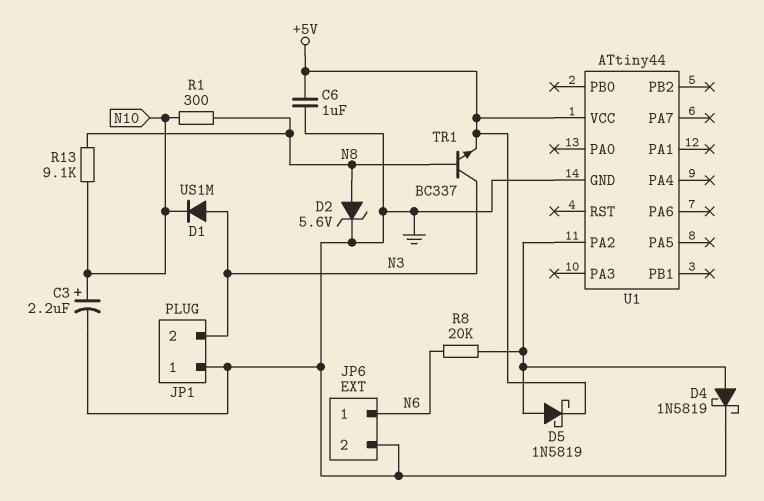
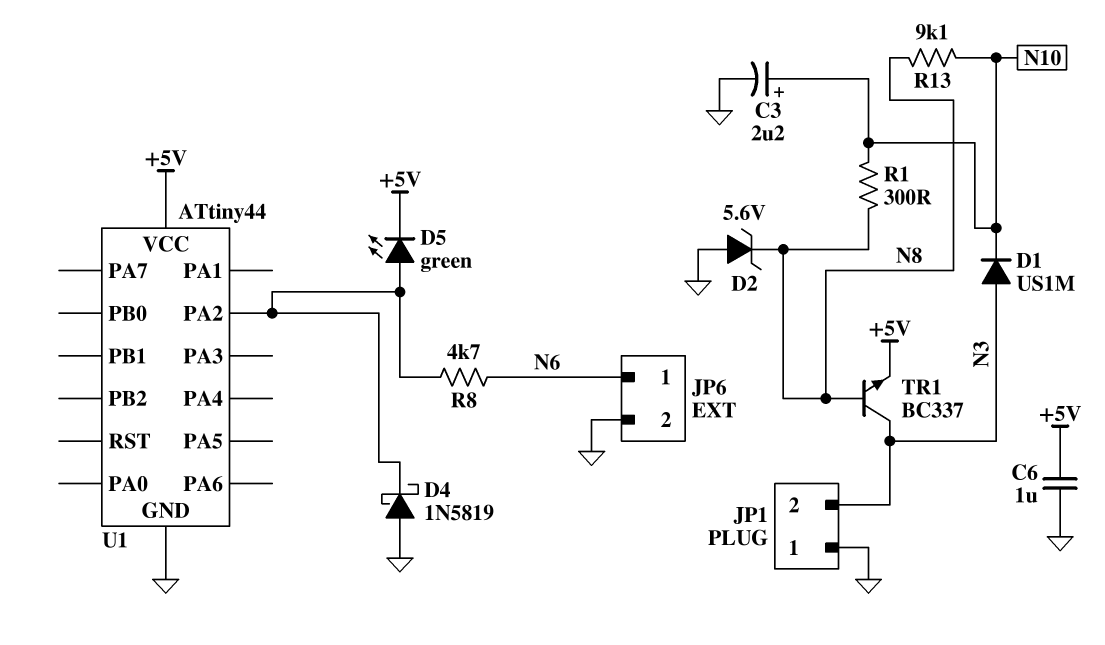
D2: zener 5.6V (A N8, K GND) -> zener 5.6V (A GND, K N8)
D4: schottky 1N5819 (A U1/PA2, K GND) -> schottky 1N5819 (A GND, K U1/PA2)
D5: schottky 1N5819 (A U1/PA2, K +5V) -> LED green (A U1/PA2, K +5V)
R8: 20k (N6, U1/PA2) -> 4.7k (N6, U1/PA2)

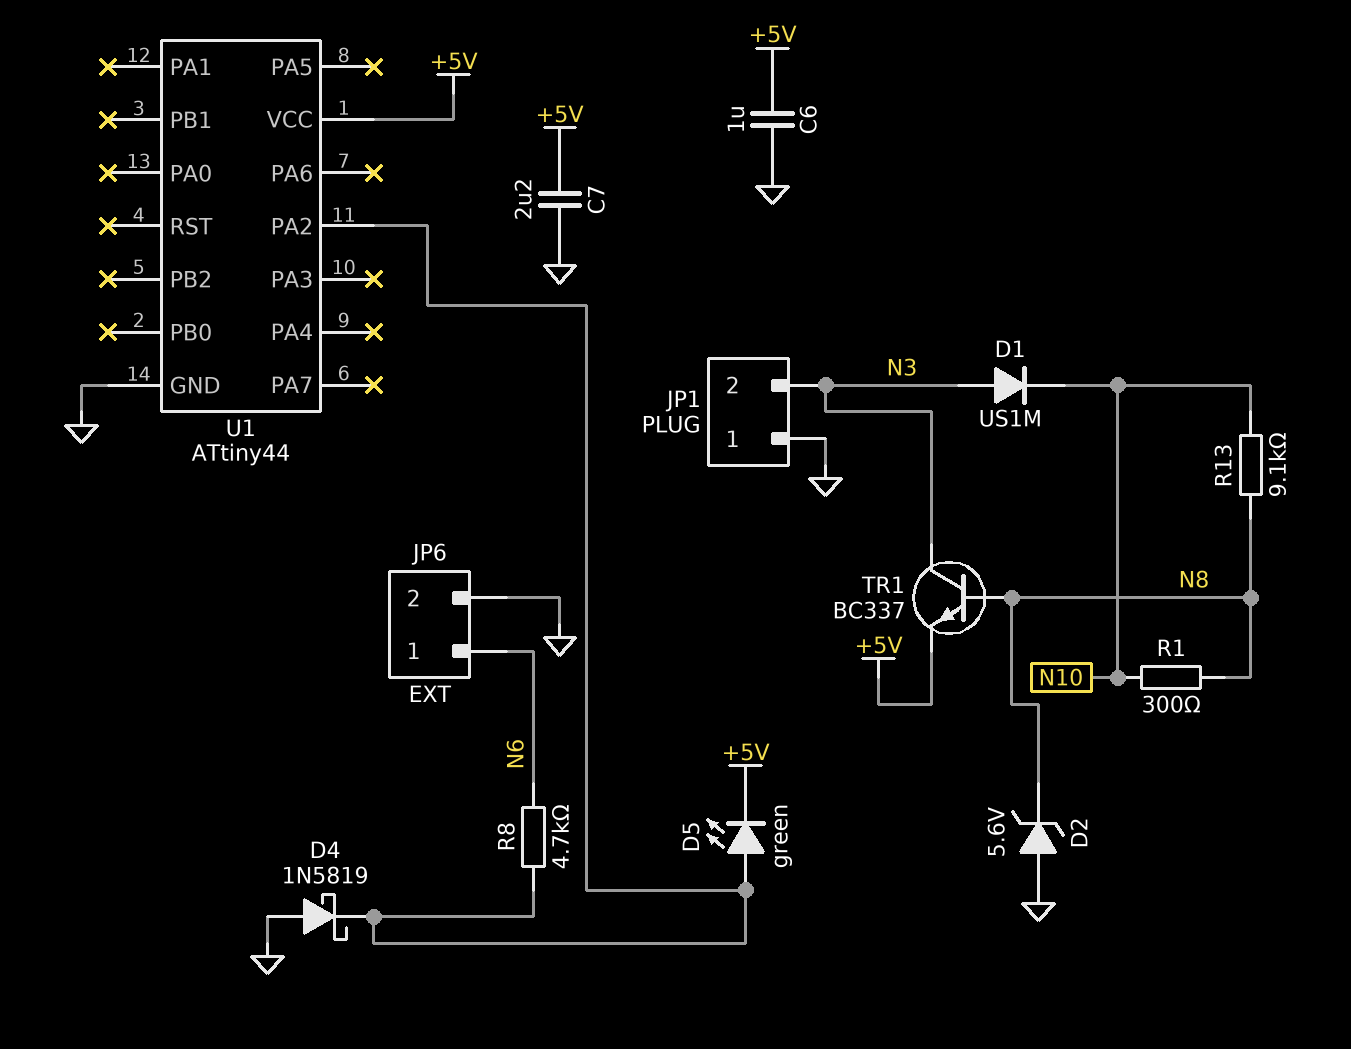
C3: 2.2uF (plus N10, minus GND) -> none
C7: none -> 2.2uF (+5V, GND)

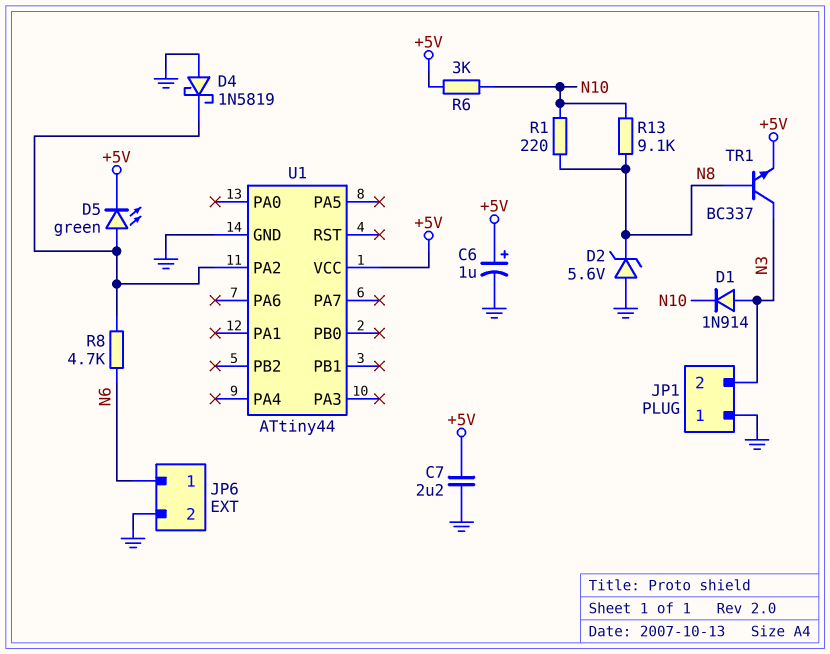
C6: 1uF (+5V, GND) -> 1uF (plus +5V, minus GND)
D1: diode US1M (A N3, K N10) -> diode 1N914 (A N3, K N10)
R1: 300 (N8, N10) -> 220 (N8, N10)
R6: none -> 3k (+5V, N10)

